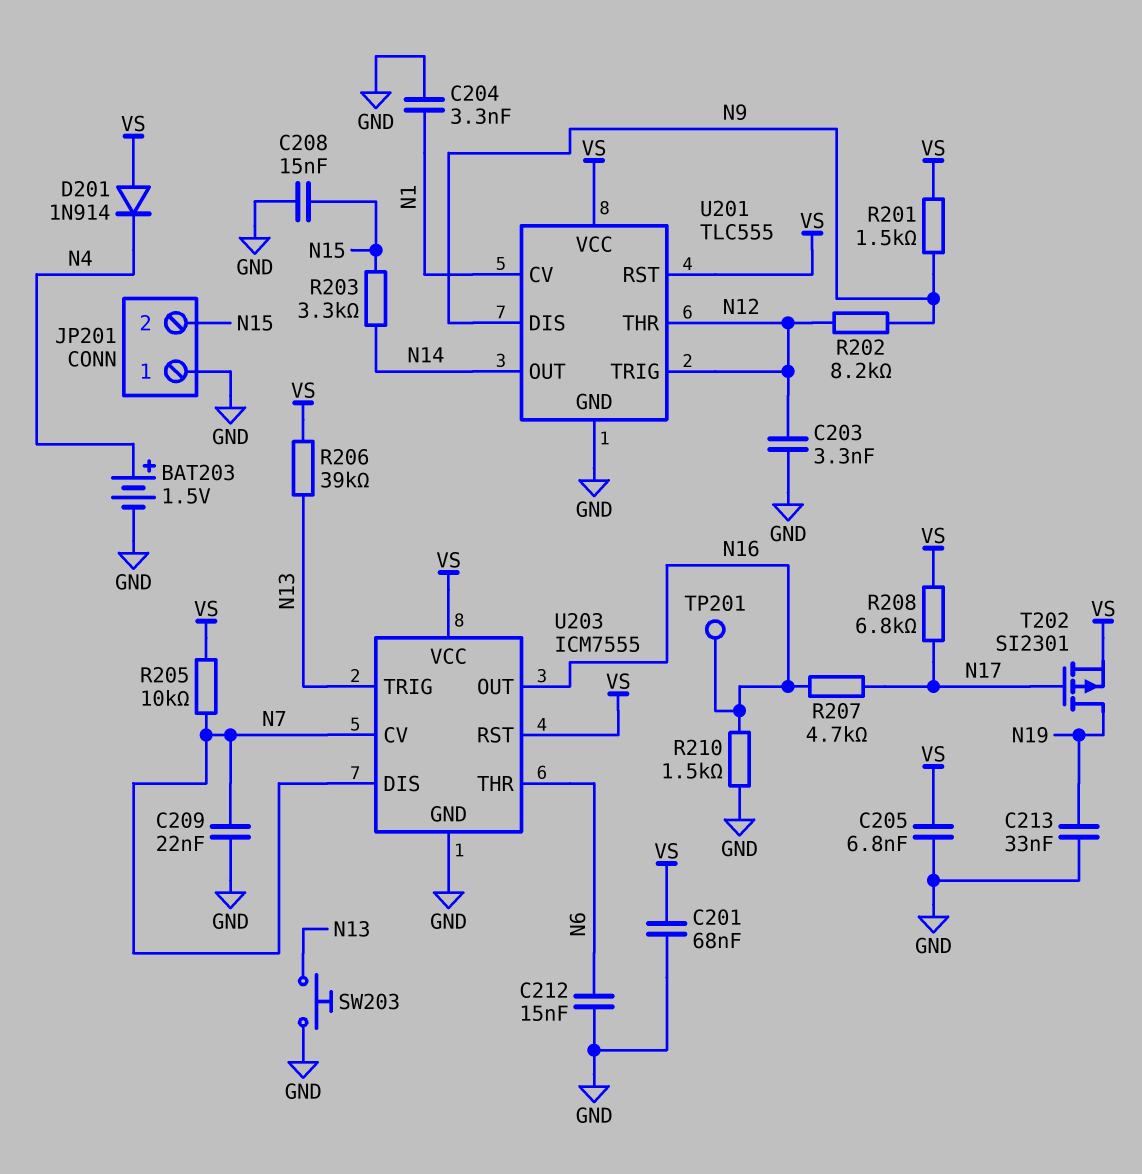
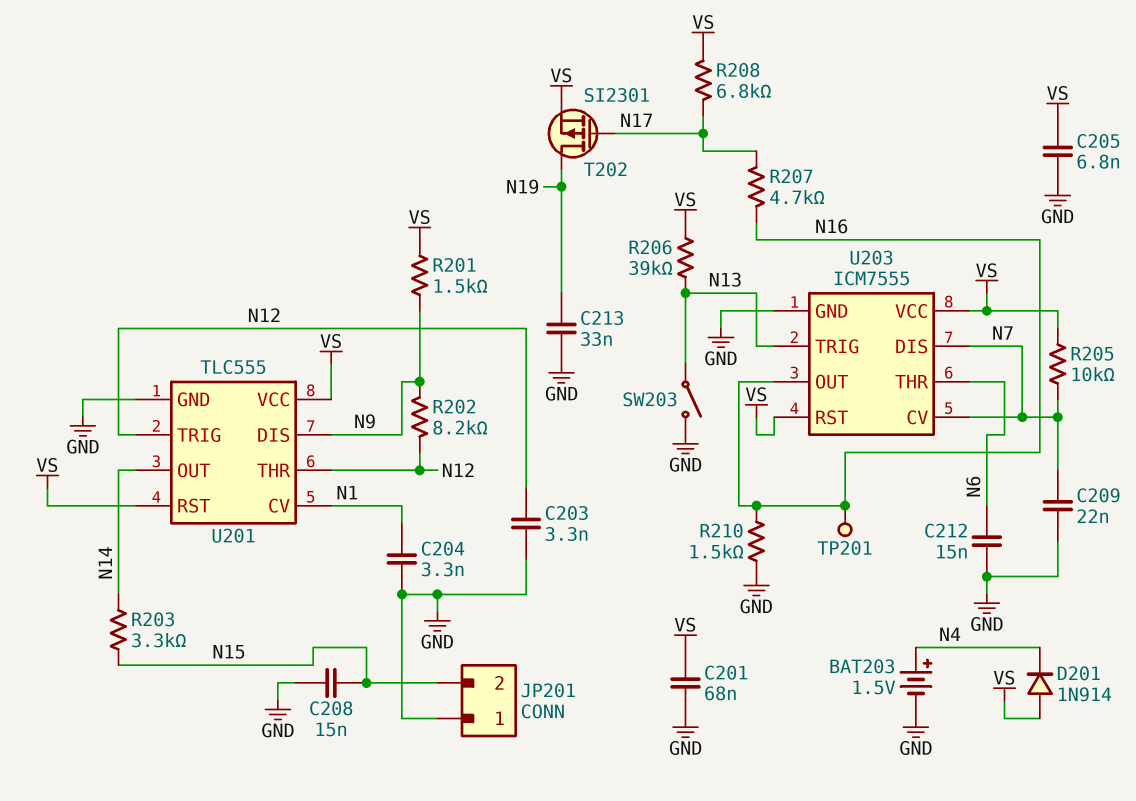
SW203: button (GND, N13) -> switch (GND, N13)

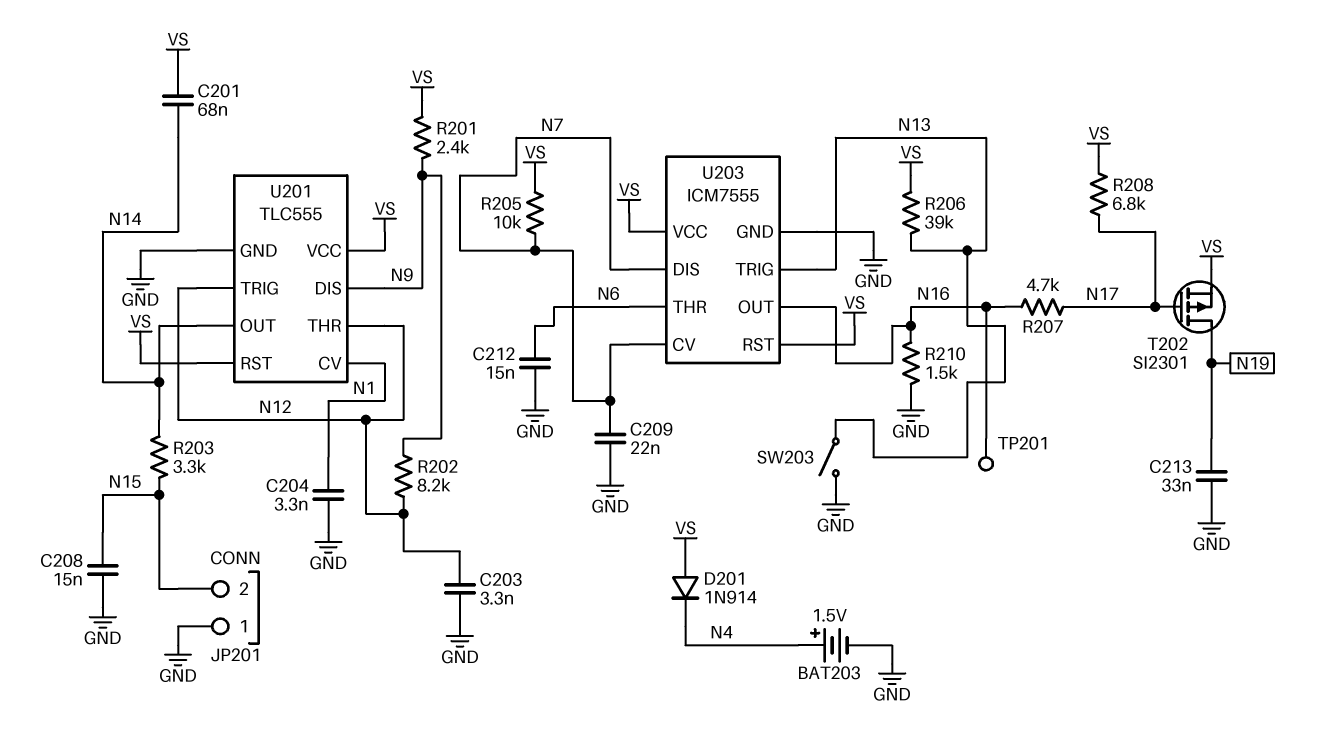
C201: 68nF (GND, VS) -> 68nF (N14, VS)
C205: 6.8nF (GND, VS) -> none
R201: 1.5k (N9, VS) -> 2.4k (N9, VS)

